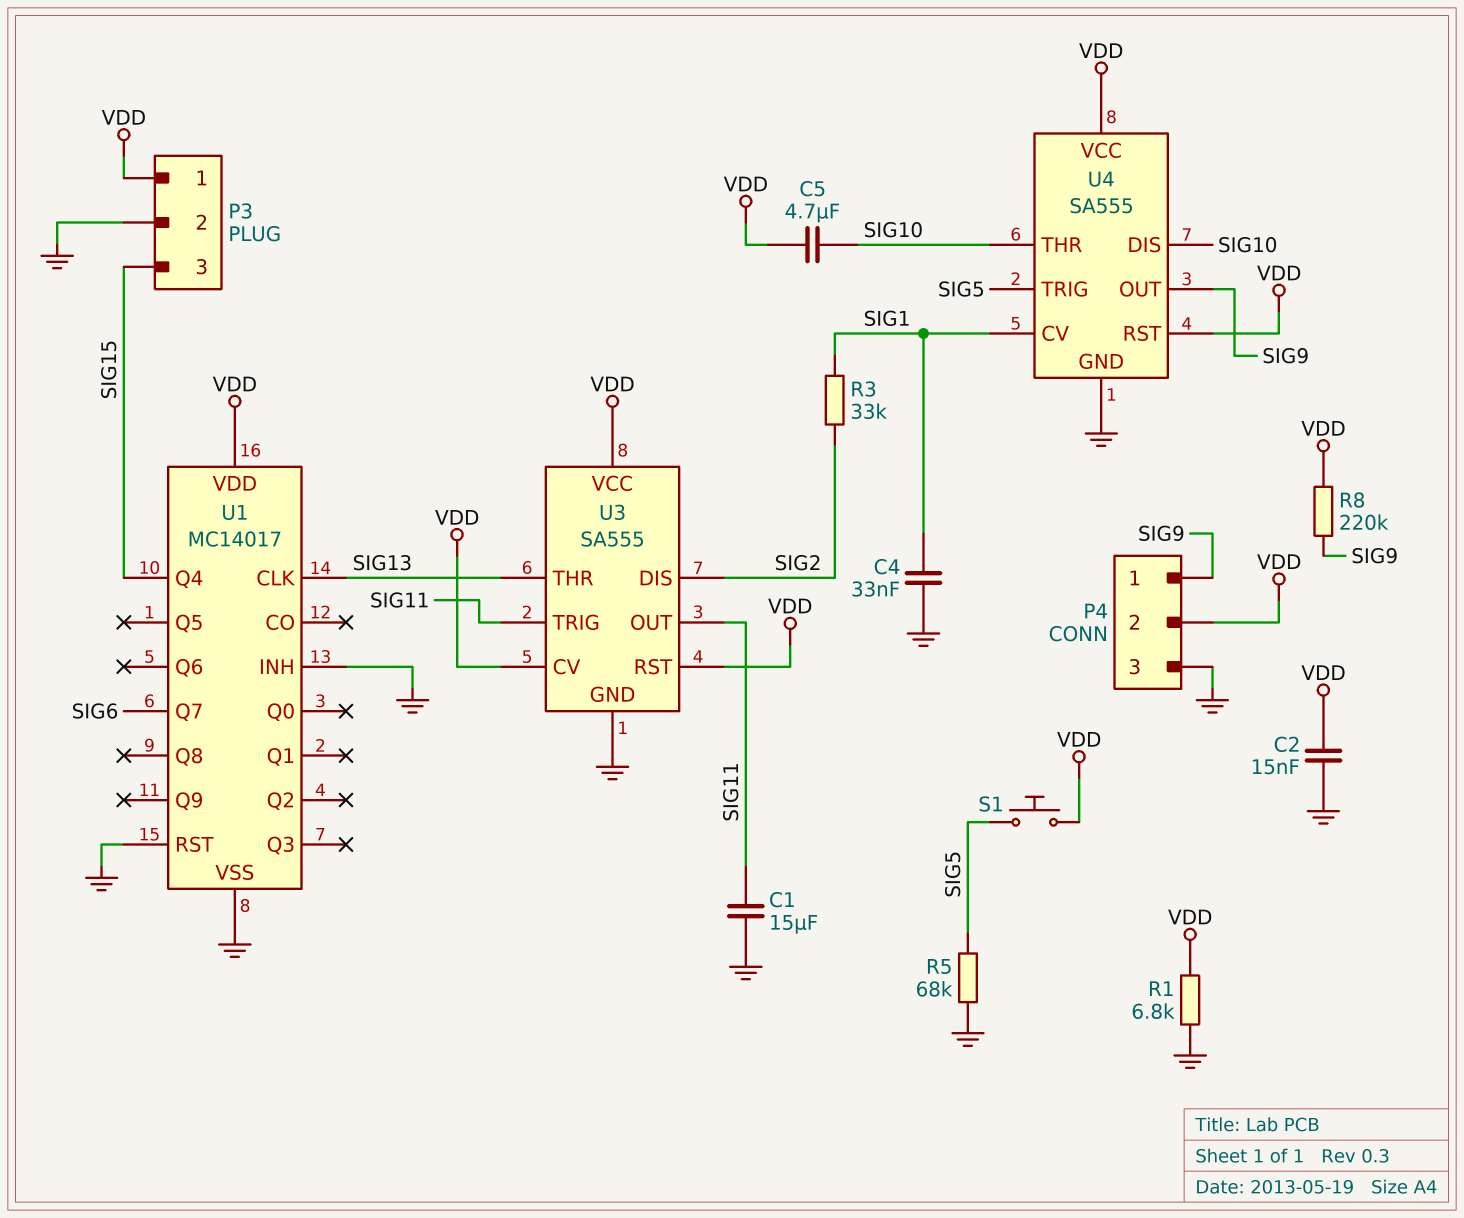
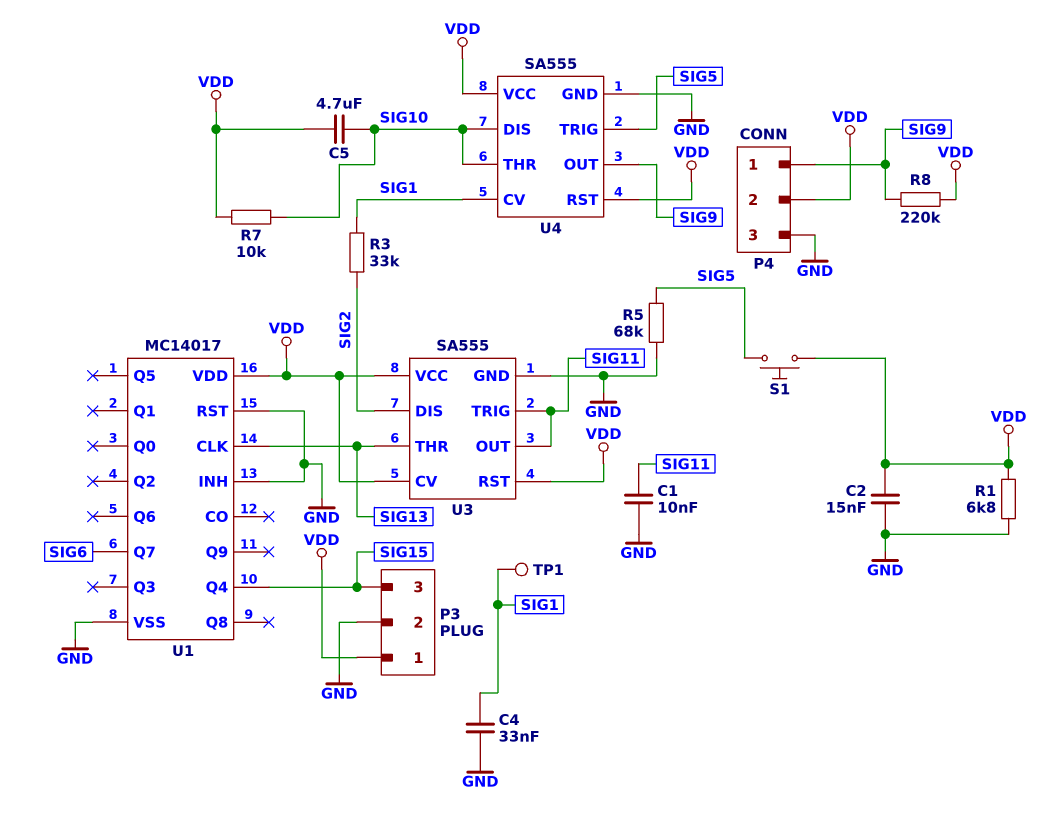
C1: 15uF (GND, SIG11) -> 10nF (GND, SIG11)
R7: none -> 10k (SIG10, VDD)
TP1: none -> test point (SIG1)

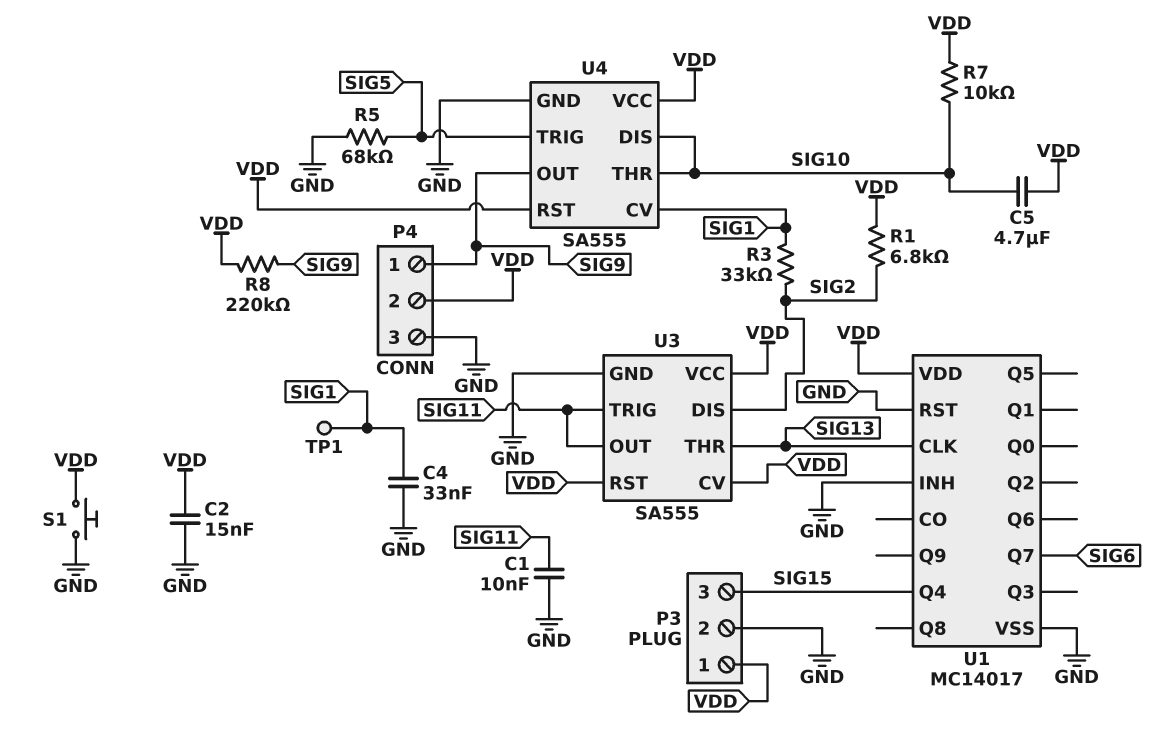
R1: 6.8k (GND, VDD) -> 6.8k (SIG2, VDD)
S1: button (SIG5, VDD) -> button (GND, VDD)

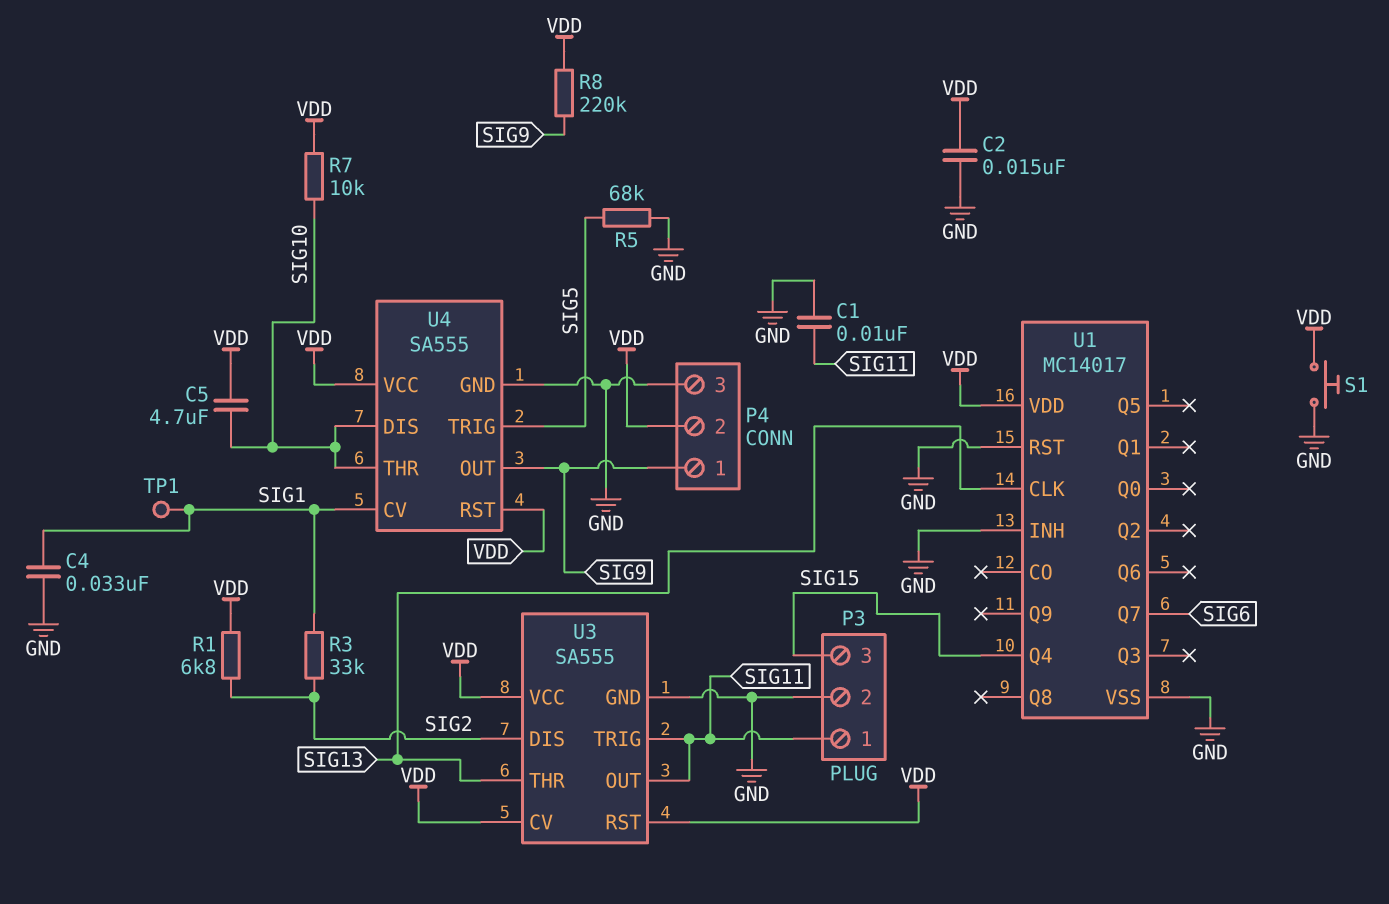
P3 pin 1: VDD -> SIG11

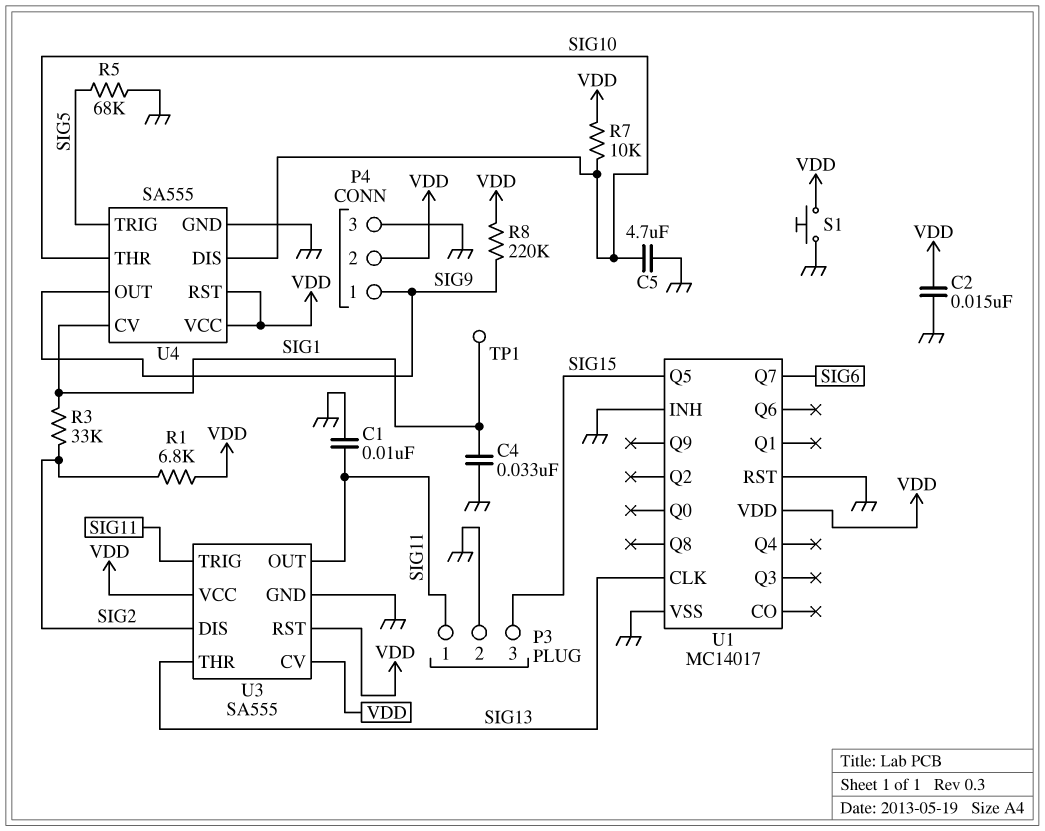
C5: 4.7uF (SIG10, VDD) -> 4.7uF (GND, SIG10)
U1 pin Q4: SIG15 -> none
U1 pin Q5: none -> SIG15

